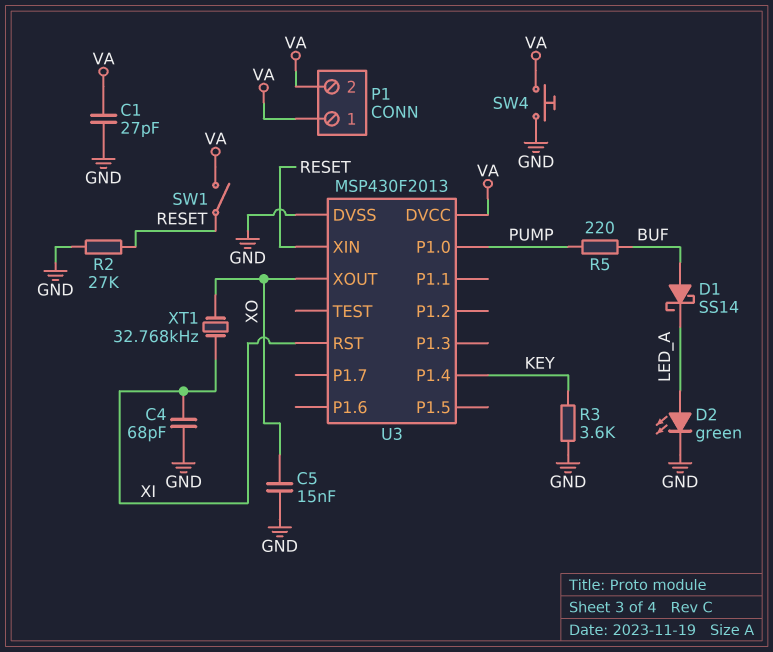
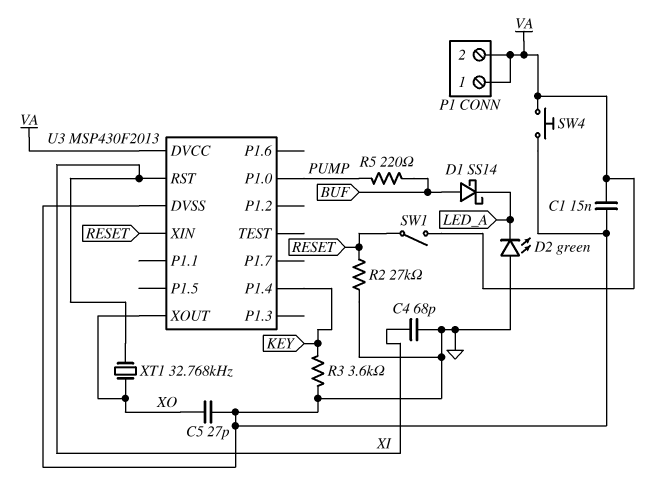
C1: 27pF (GND, VA) -> 15nF (GND, VA)
C5: 15nF (GND, XO) -> 27pF (GND, XO)
D2: LED green (A LED_A, K GND) -> LED green (A GND, K LED_A)

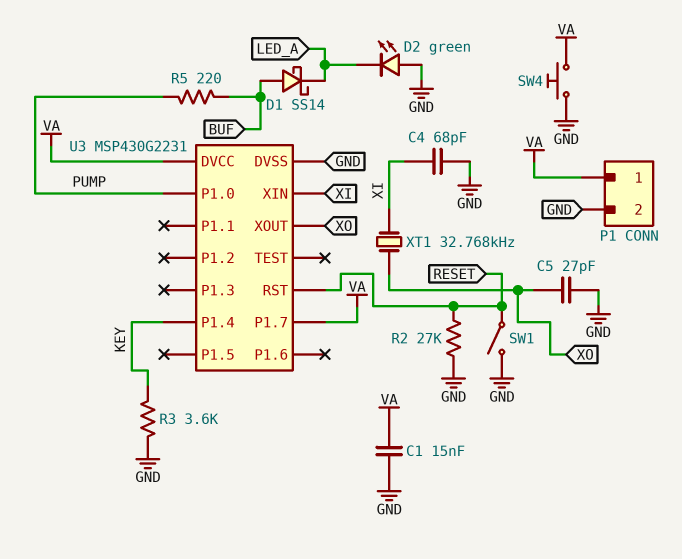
P1 pin 2: VA -> GND
SW1: switch (RESET, VA) -> switch (GND, RESET)
U3: MSP430F2013 -> MSP430G2231
U3 pin P1.7: none -> VA
U3 pin RST: XI -> RESET
U3 pin XIN: RESET -> XI

